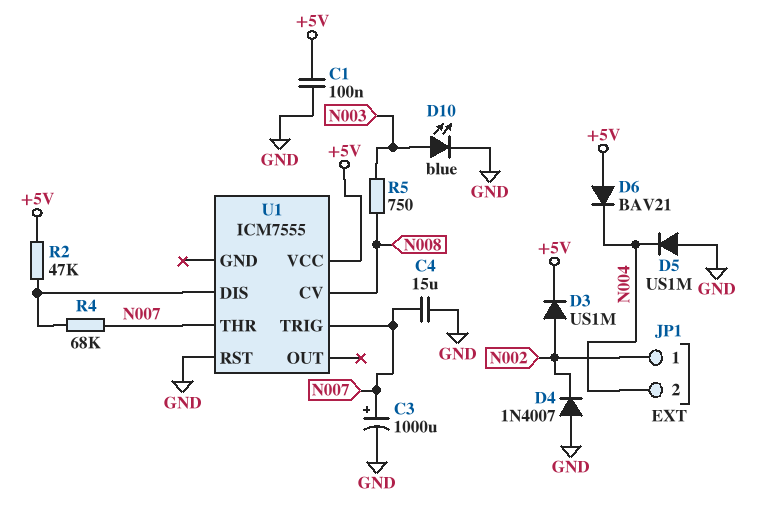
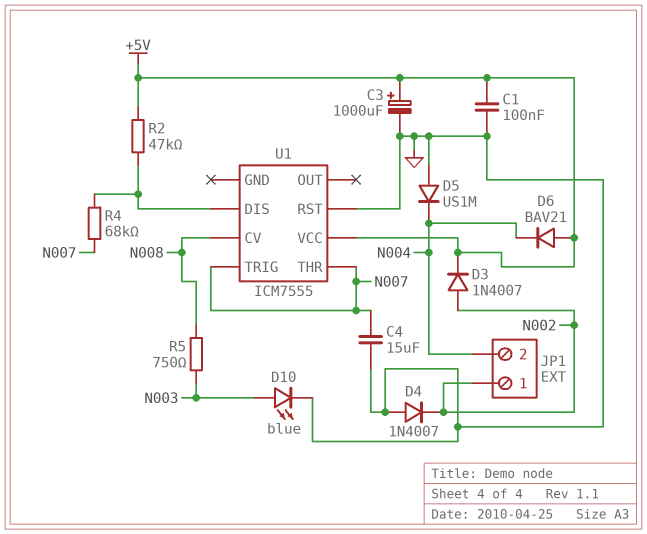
C3: 1000uF (plus N007, minus GND) -> 1000uF (plus +5V, minus GND)
D3: diode US1M (A N002, K +5V) -> diode 1N4007 (A N002, K +5V)

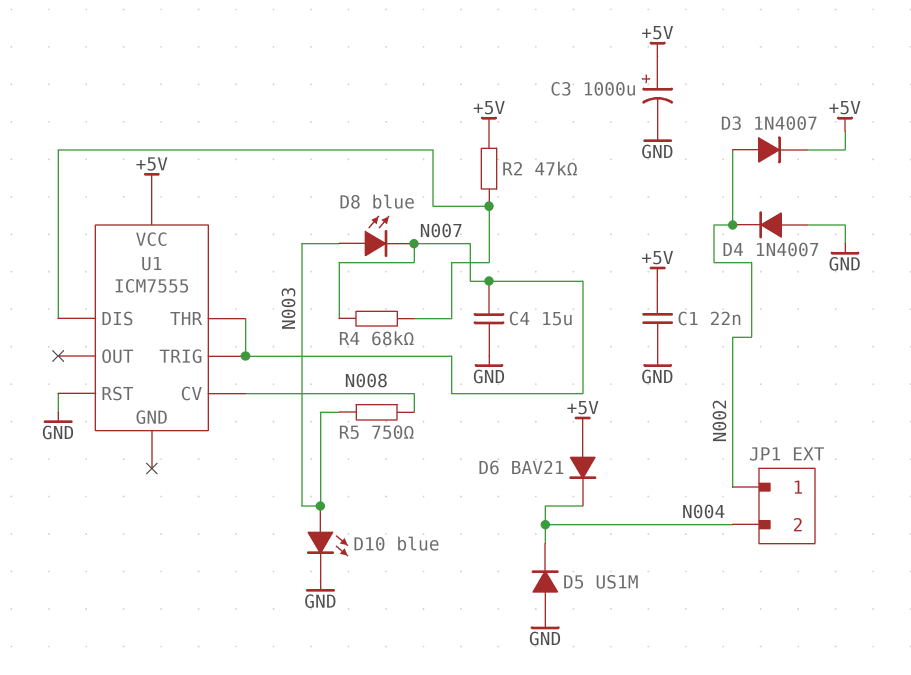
C1: 100nF (+5V, GND) -> 22nF (+5V, GND)
D8: none -> LED blue (A N003, K N007)

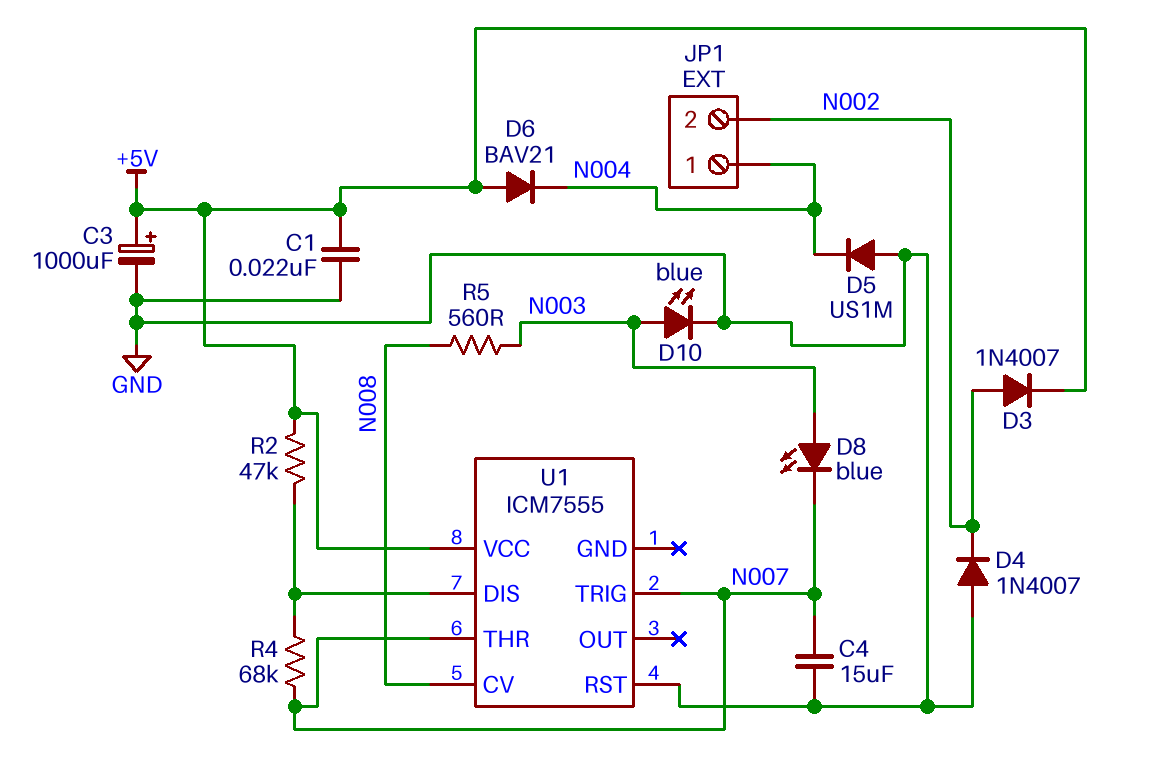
JP1 pin 1: N002 -> N004
JP1 pin 2: N004 -> N002
R5: 750 (N003, N008) -> 560 (N003, N008)

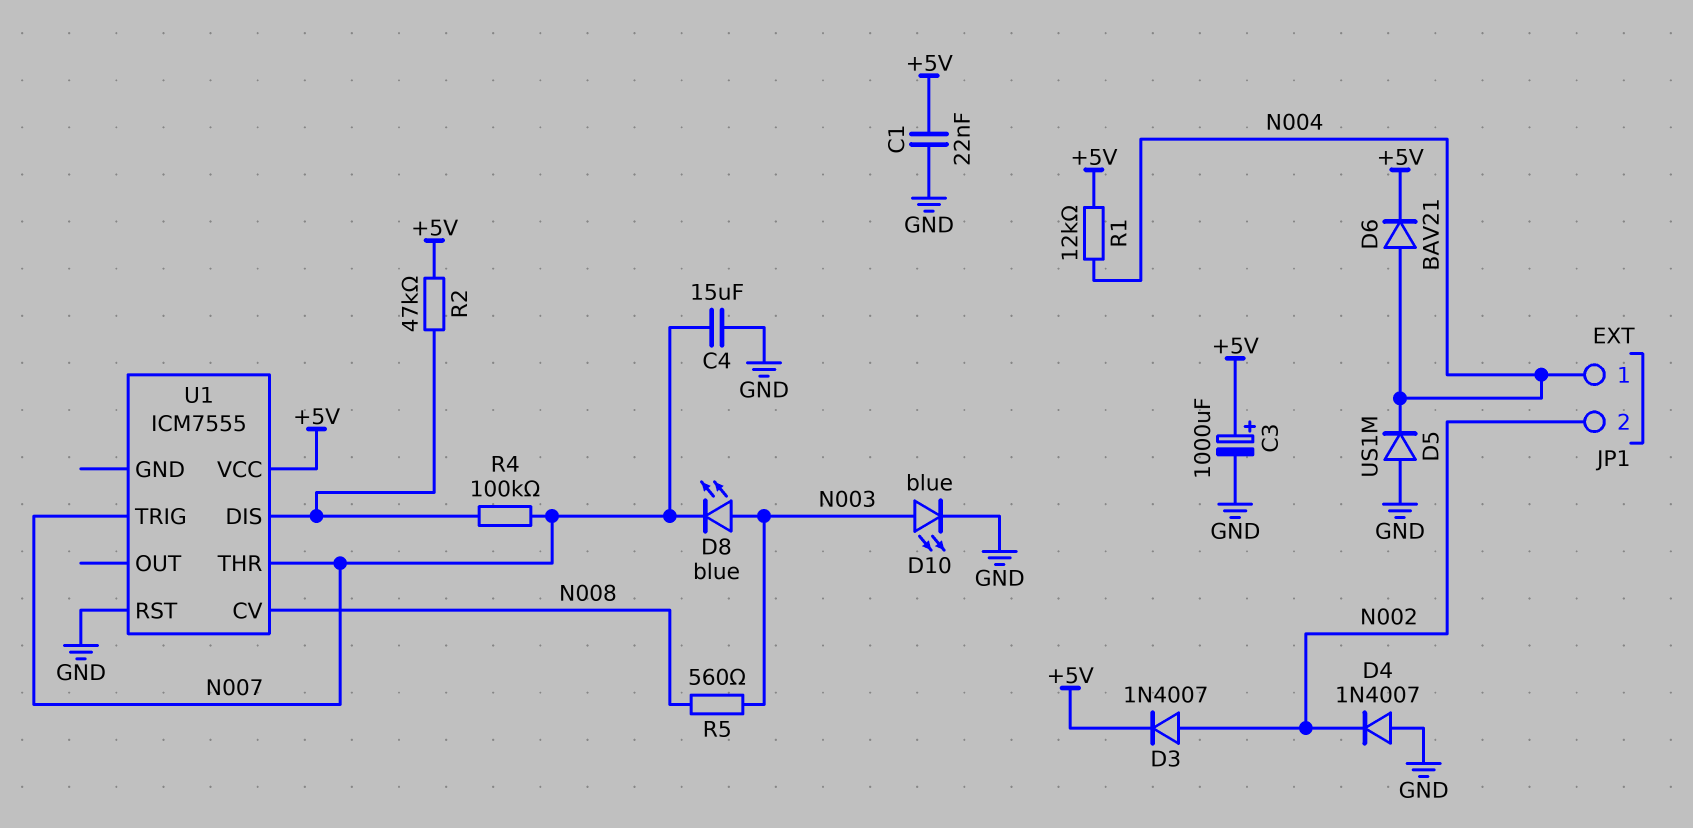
D6: diode BAV21 (A +5V, K N004) -> diode BAV21 (A N004, K +5V)
R1: none -> 12k (+5V, N004)
R4: 68k (N007, U1/DIS) -> 100k (N007, U1/DIS)

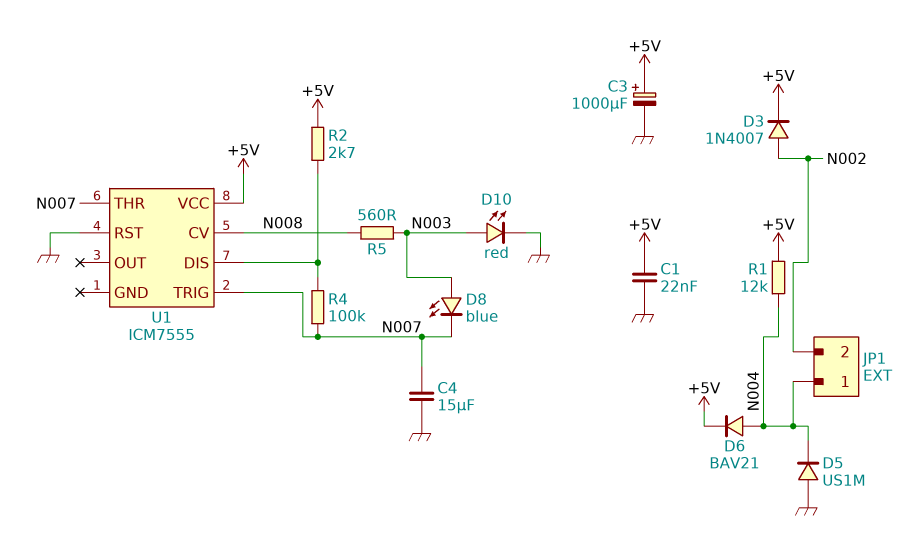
D4: diode 1N4007 (A GND, K N002) -> none
D10: LED blue (A N003, K GND) -> LED red (A N003, K GND)
R2: 47k (+5V, U1/DIS) -> 2.7k (+5V, U1/DIS)

